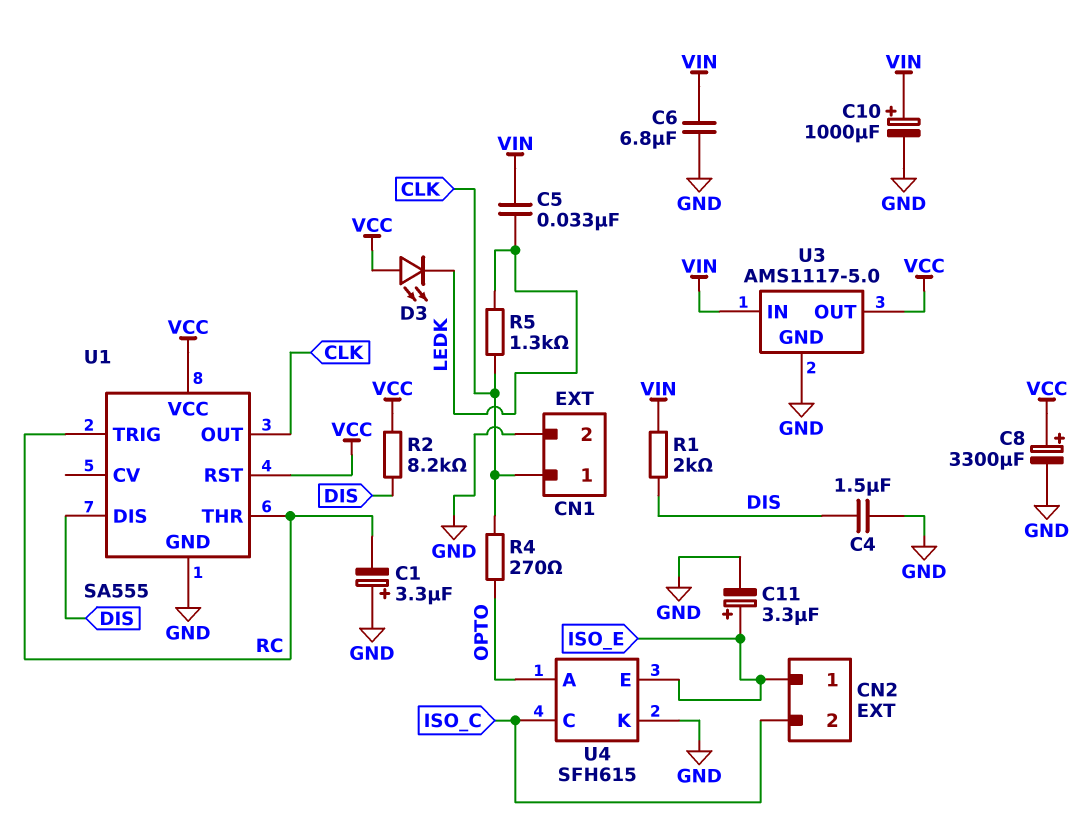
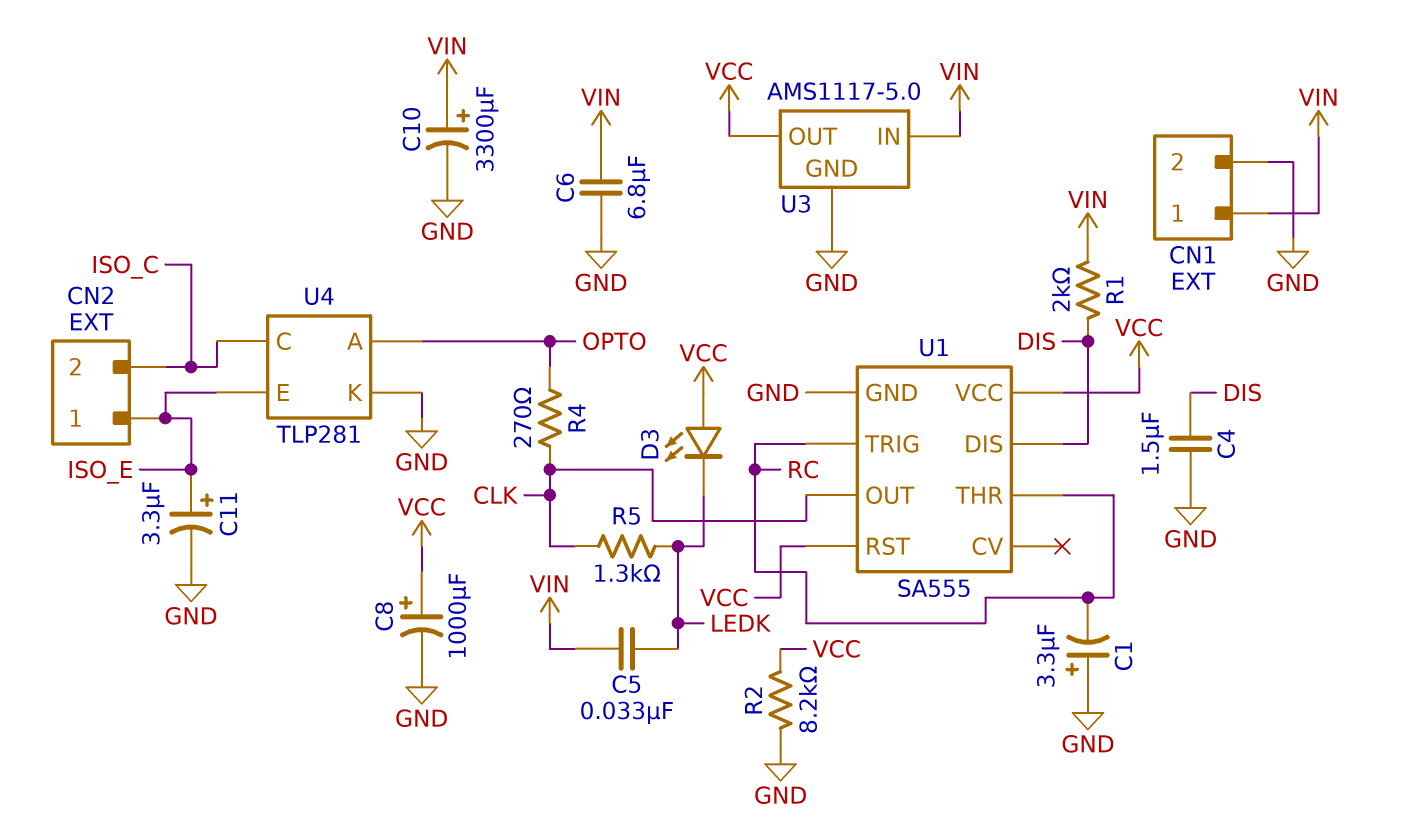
C8: 3300uF (plus VCC, minus GND) -> 1000uF (plus VCC, minus GND)
C10: 1000uF (plus VIN, minus GND) -> 3300uF (plus VIN, minus GND)
CN1 pin 1: CLK -> VIN
R2: 8.2k (DIS, VCC) -> 8.2k (GND, VCC)
U4: SFH615 -> TLP281

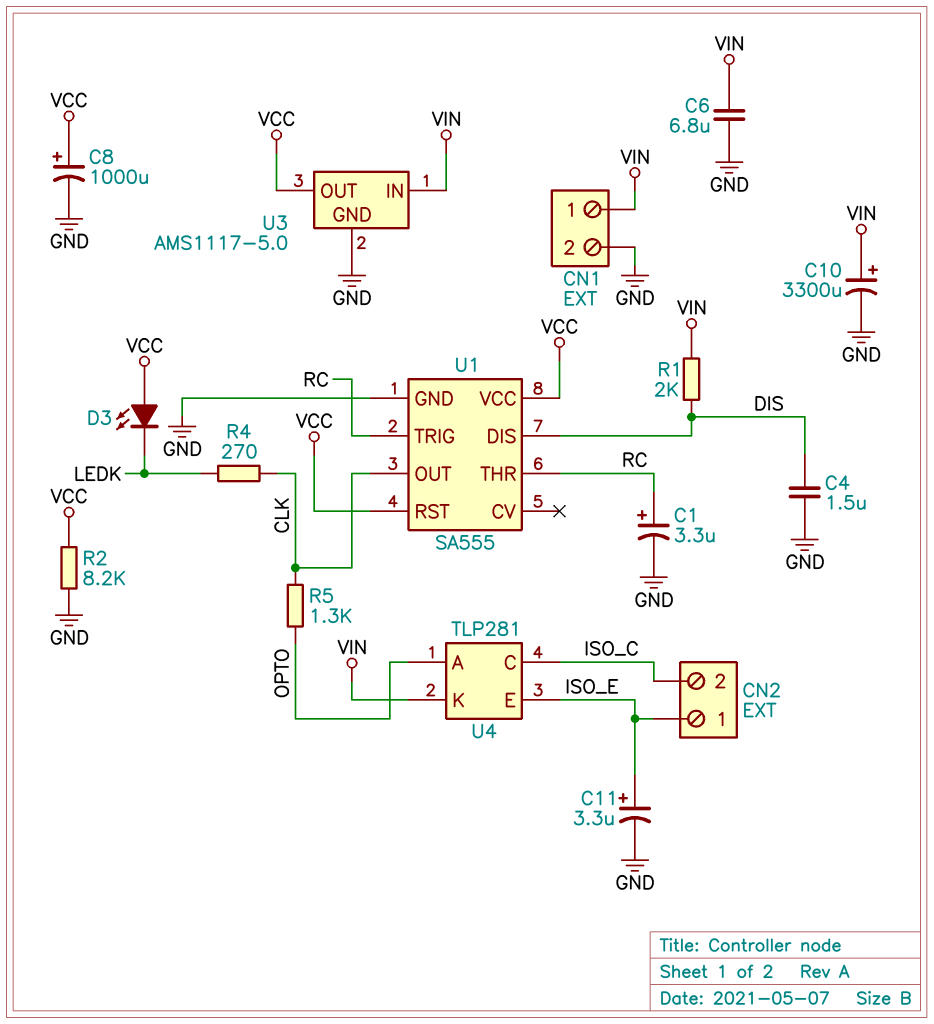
C1: 3.3uF (plus GND, minus RC) -> 3.3uF (plus RC, minus GND)
C5: 33nF (LEDK, VIN) -> none
R4: 270 (CLK, OPTO) -> 270 (CLK, LEDK)
R5: 1.3k (CLK, LEDK) -> 1.3k (CLK, OPTO)
U4 pin K: GND -> VIN

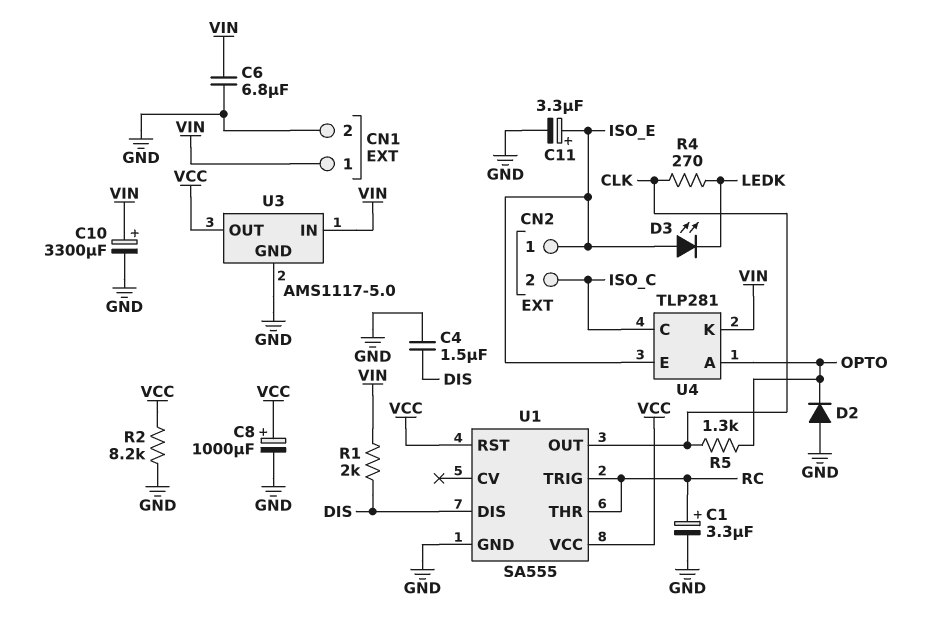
D2: none -> diode (A GND, K OPTO)
D3: LED (A VCC, K LEDK) -> LED (A ISO_E, K LEDK)

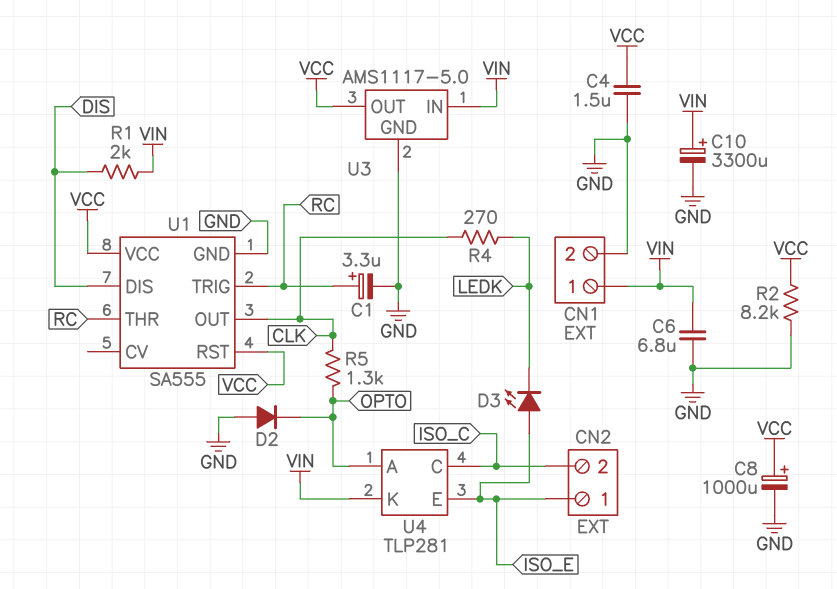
C4: 1.5uF (DIS, GND) -> 1.5uF (GND, VCC)
C11: 3.3uF (plus ISO_E, minus GND) -> none

